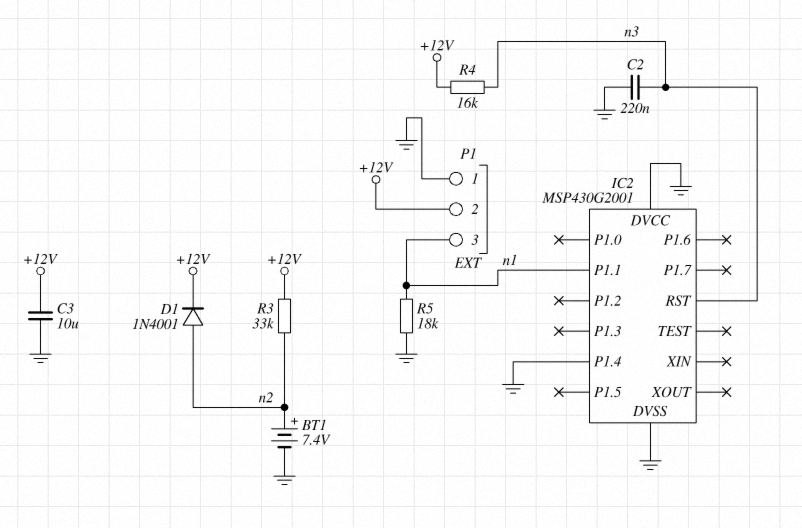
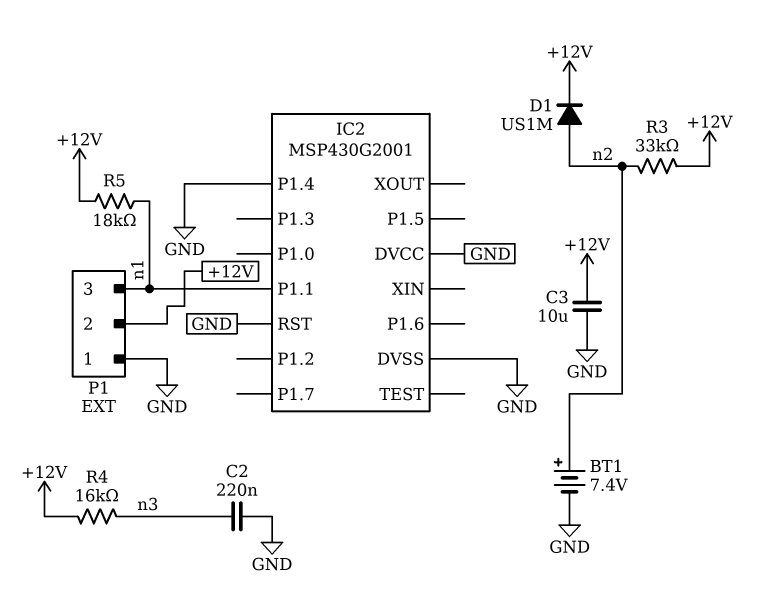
D1: diode 1N4001 (A n2, K +12V) -> diode US1M (A n2, K +12V)
IC2 pin RST: n3 -> GND
R5: 18k (GND, n1) -> 18k (+12V, n1)

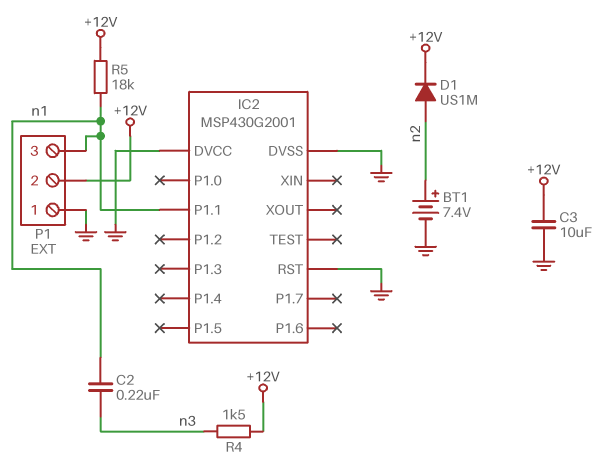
C2: 220nF (GND, n3) -> 220nF (n1, n3)
IC2 pin P1.4: GND -> none
R3: 33k (+12V, n2) -> none
R4: 16k (+12V, n3) -> 1.5k (+12V, n3)

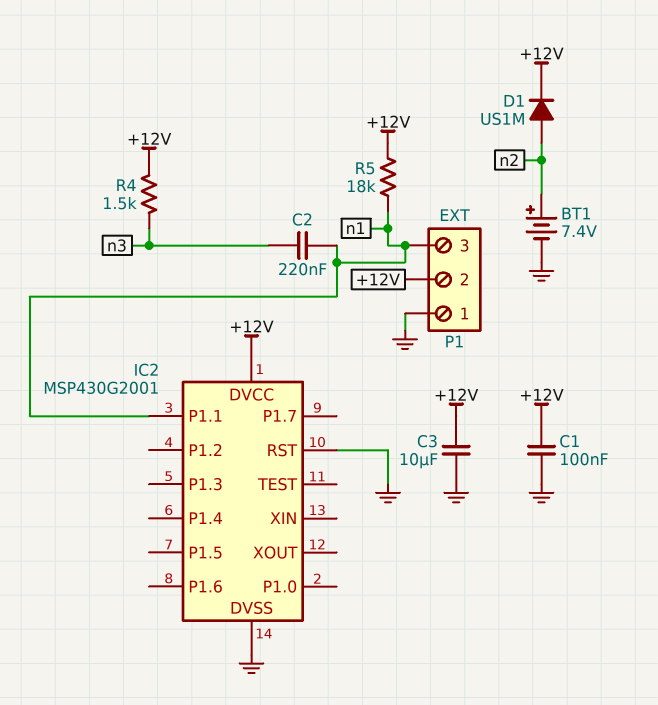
C1: none -> 100nF (+12V, GND)
IC2 pin DVCC: GND -> +12V

